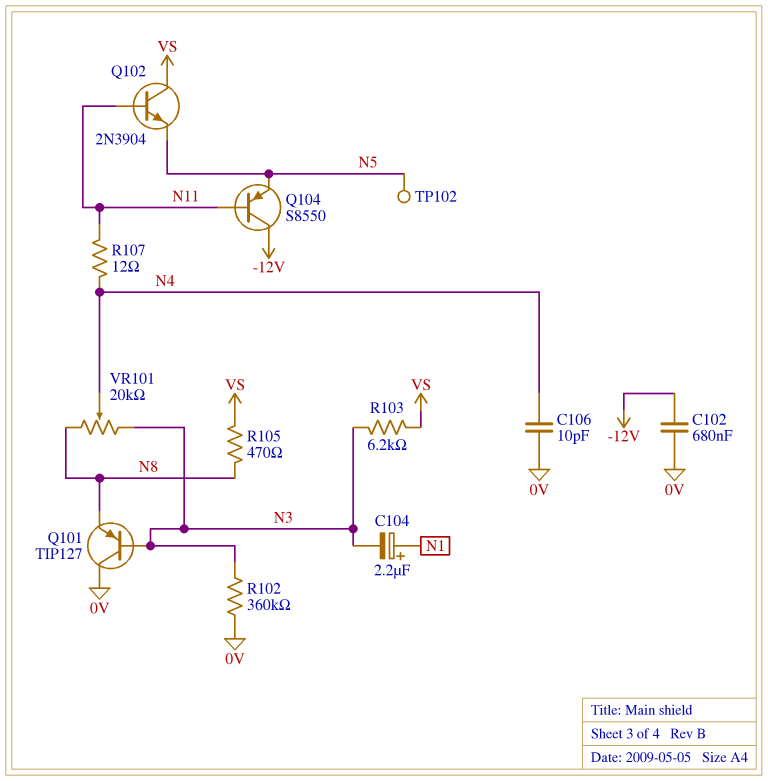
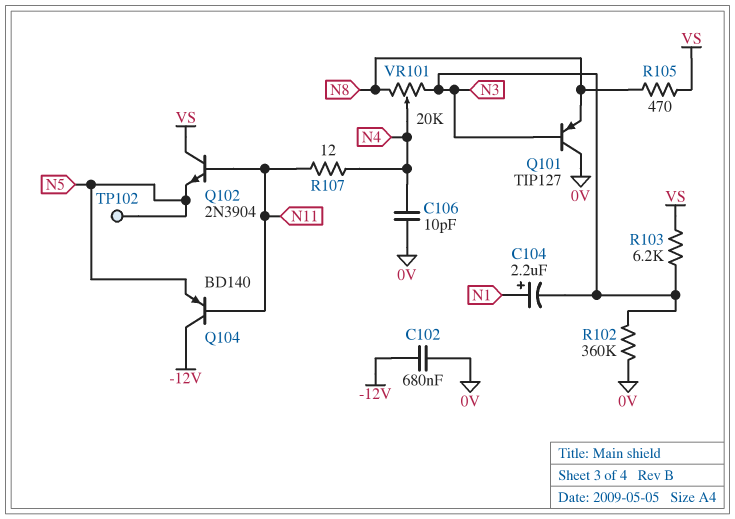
Q104: PNP S8550 (B N11, C -12V, E N5) -> PNP BD140 (B N11, C -12V, E N5)

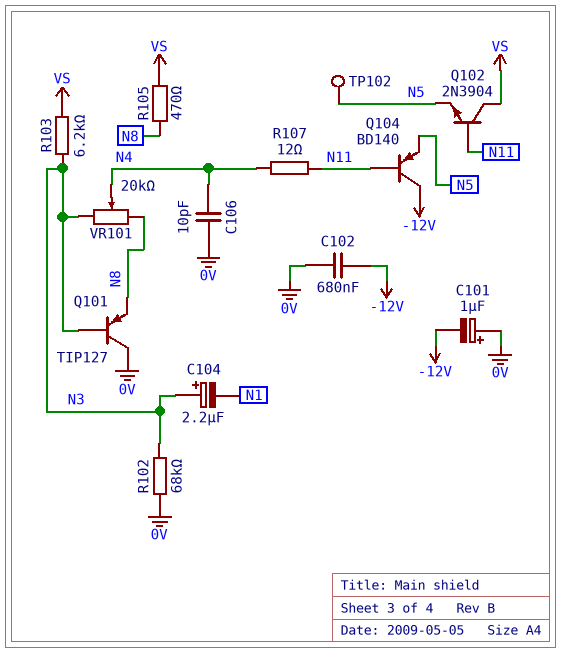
C101: none -> 1uF (plus 0V, minus -12V)
C104: 2.2uF (plus N1, minus N3) -> 2.2uF (plus N3, minus N1)
R102: 360k (0V, N3) -> 68k (0V, N3)

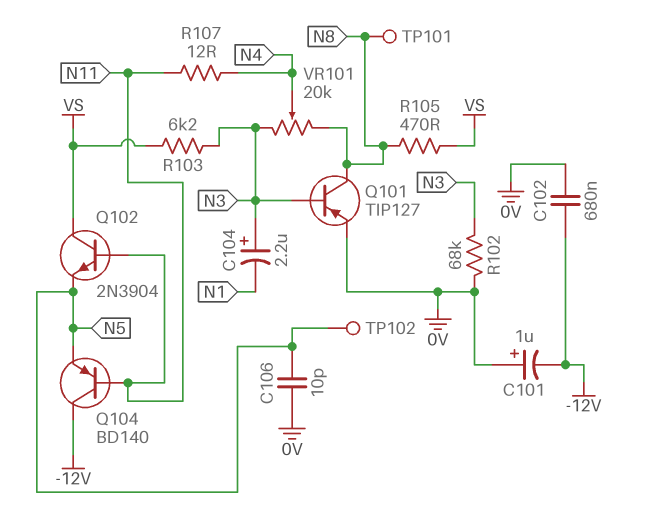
C106: 10pF (0V, N4) -> 10pF (0V, N5)
Q101: PNP TIP127 (B N3, C 0V, E N8) -> PNP TIP127 (B N3, C N8, E 0V)
TP101: none -> test point (N8)

